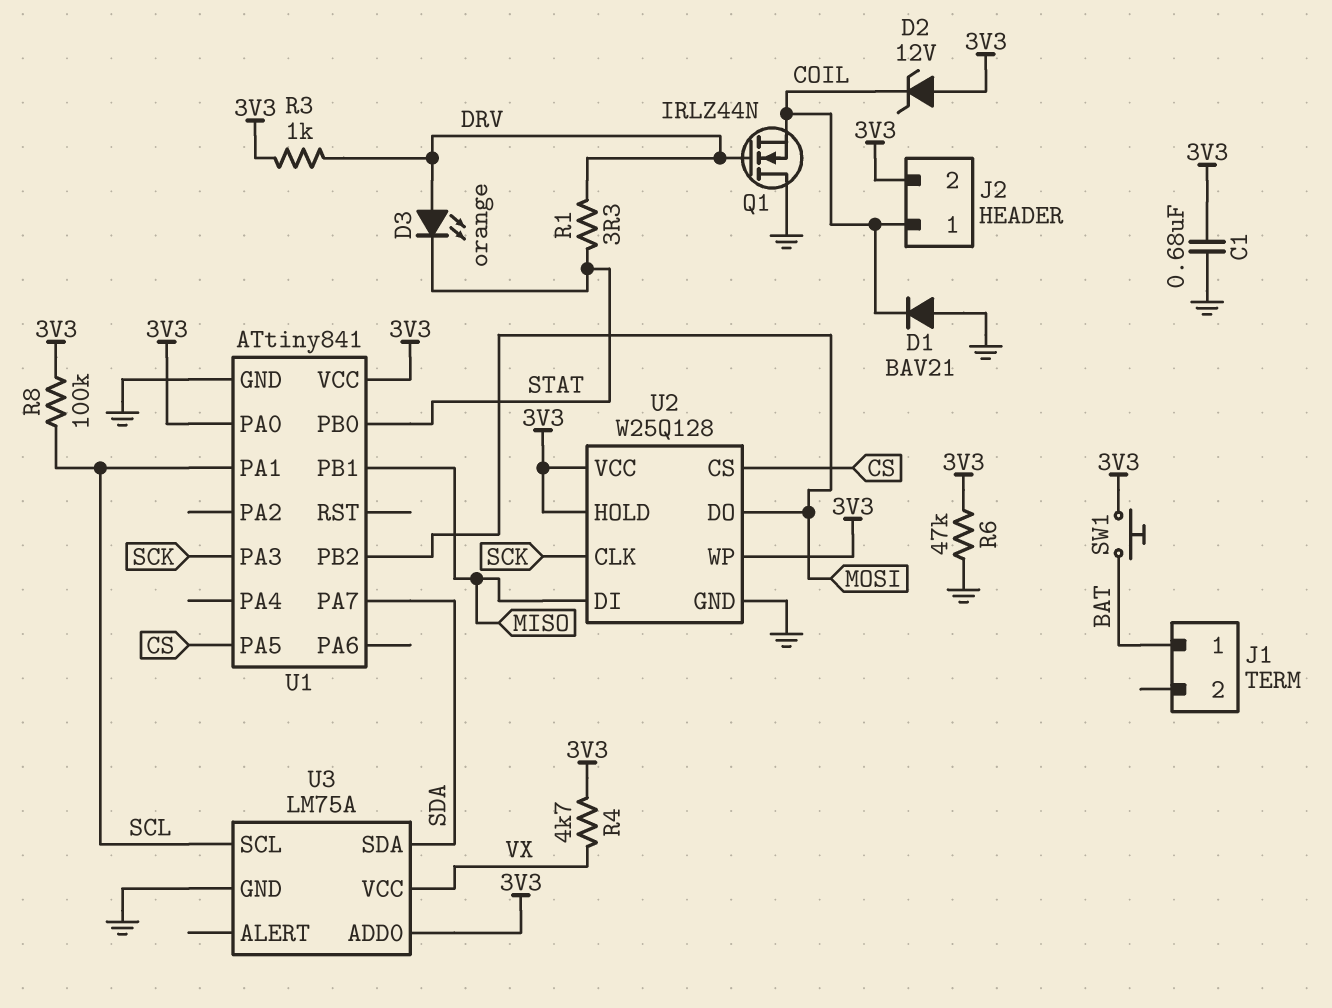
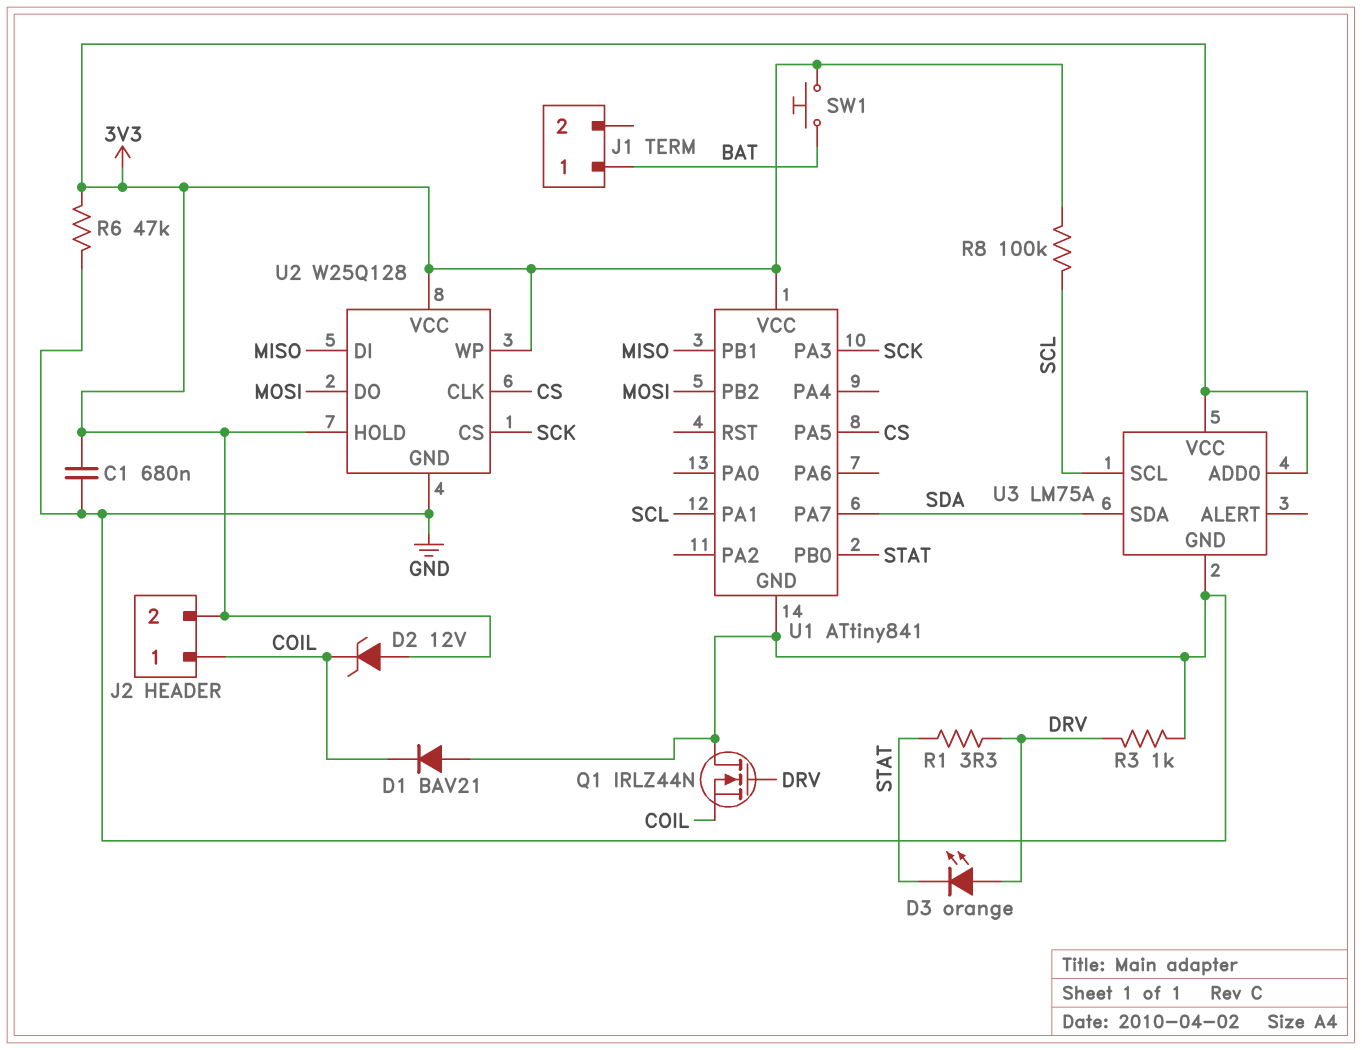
R3: 1k (3V3, DRV) -> 1k (DRV, GND)
R4: 4.7k (3V3, VX) -> none
U1 pin PA0: 3V3 -> none
U2 pin CLK: SCK -> CS
U2 pin CS: CS -> SCK
U3 pin VCC: VX -> 3V3

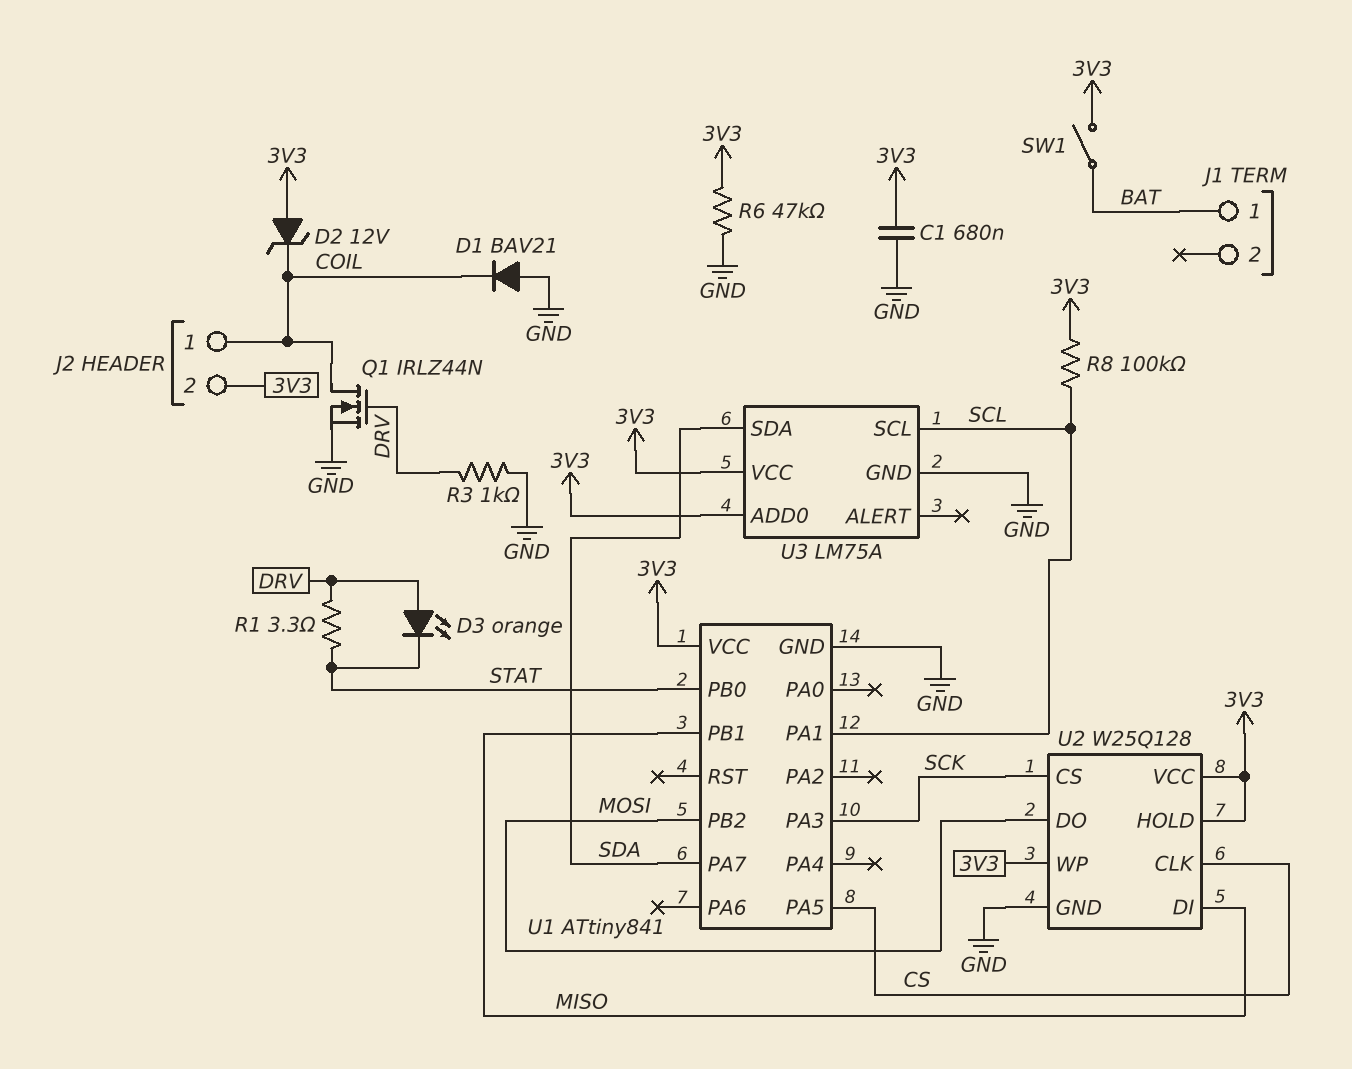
Q1: NMOS IRLZ44N (G DRV, D GND, S COIL) -> NMOS IRLZ44N (G DRV, D COIL, S GND)
SW1: button (3V3, BAT) -> switch (3V3, BAT)

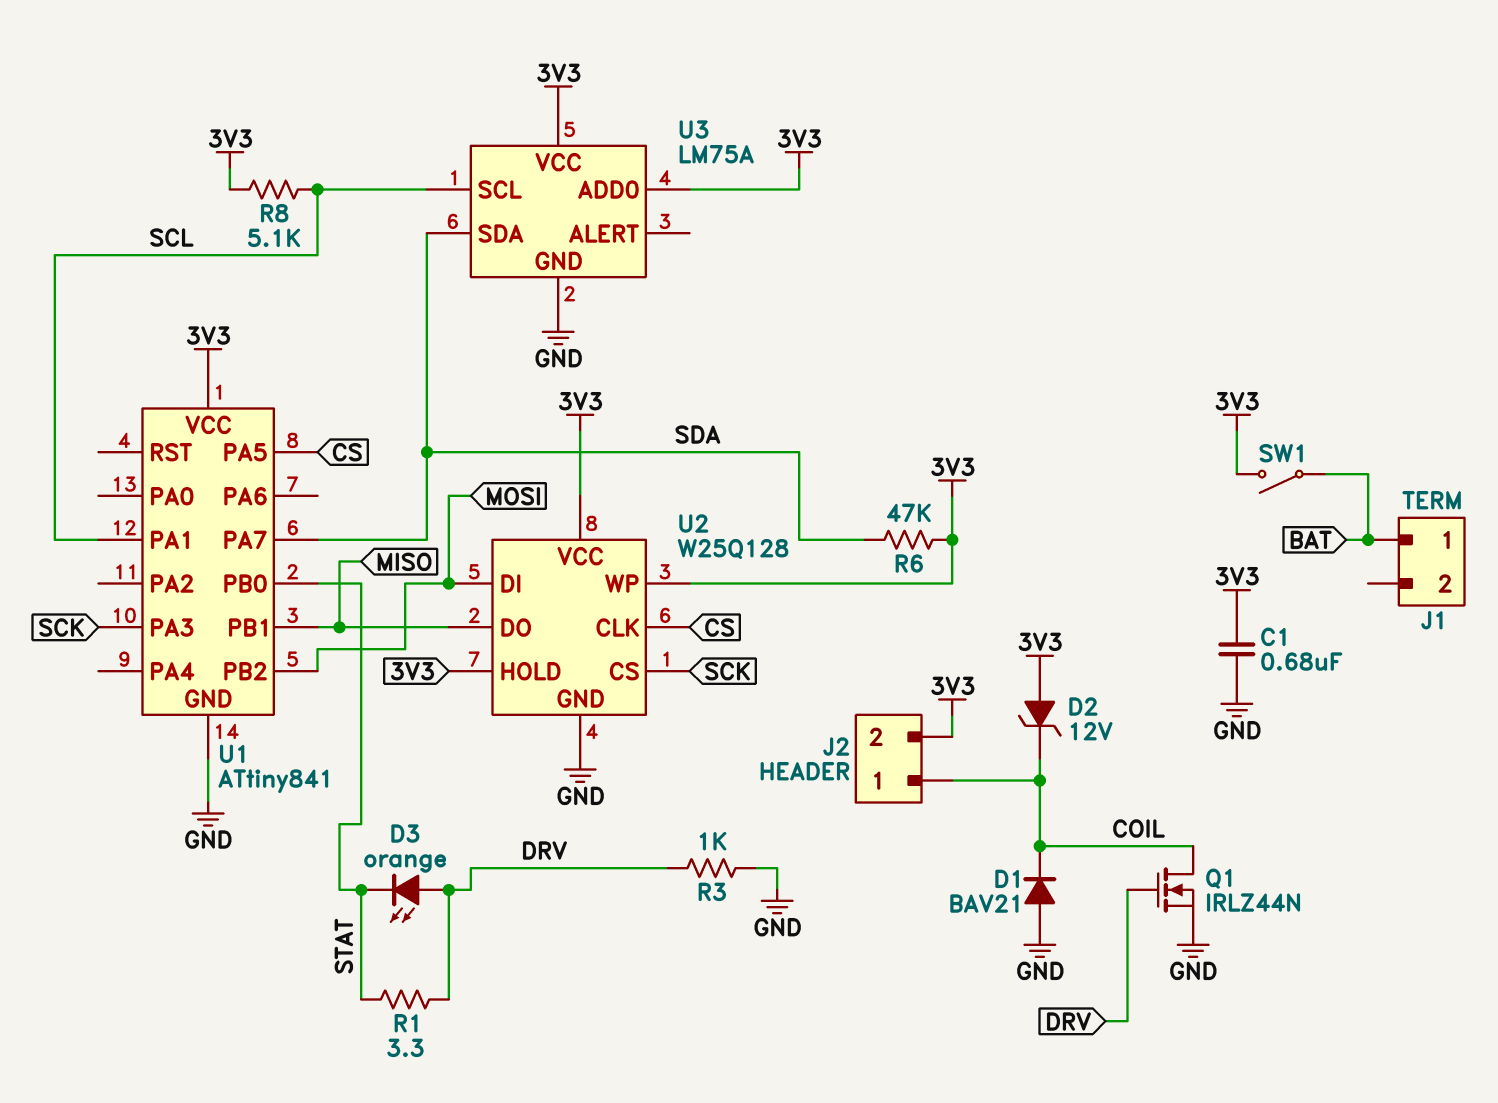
R6: 47k (3V3, GND) -> 47k (3V3, SDA)
R8: 100k (3V3, SCL) -> 5.1k (3V3, SCL)
U2 pin DI: MISO -> MOSI
U2 pin DO: MOSI -> MISO

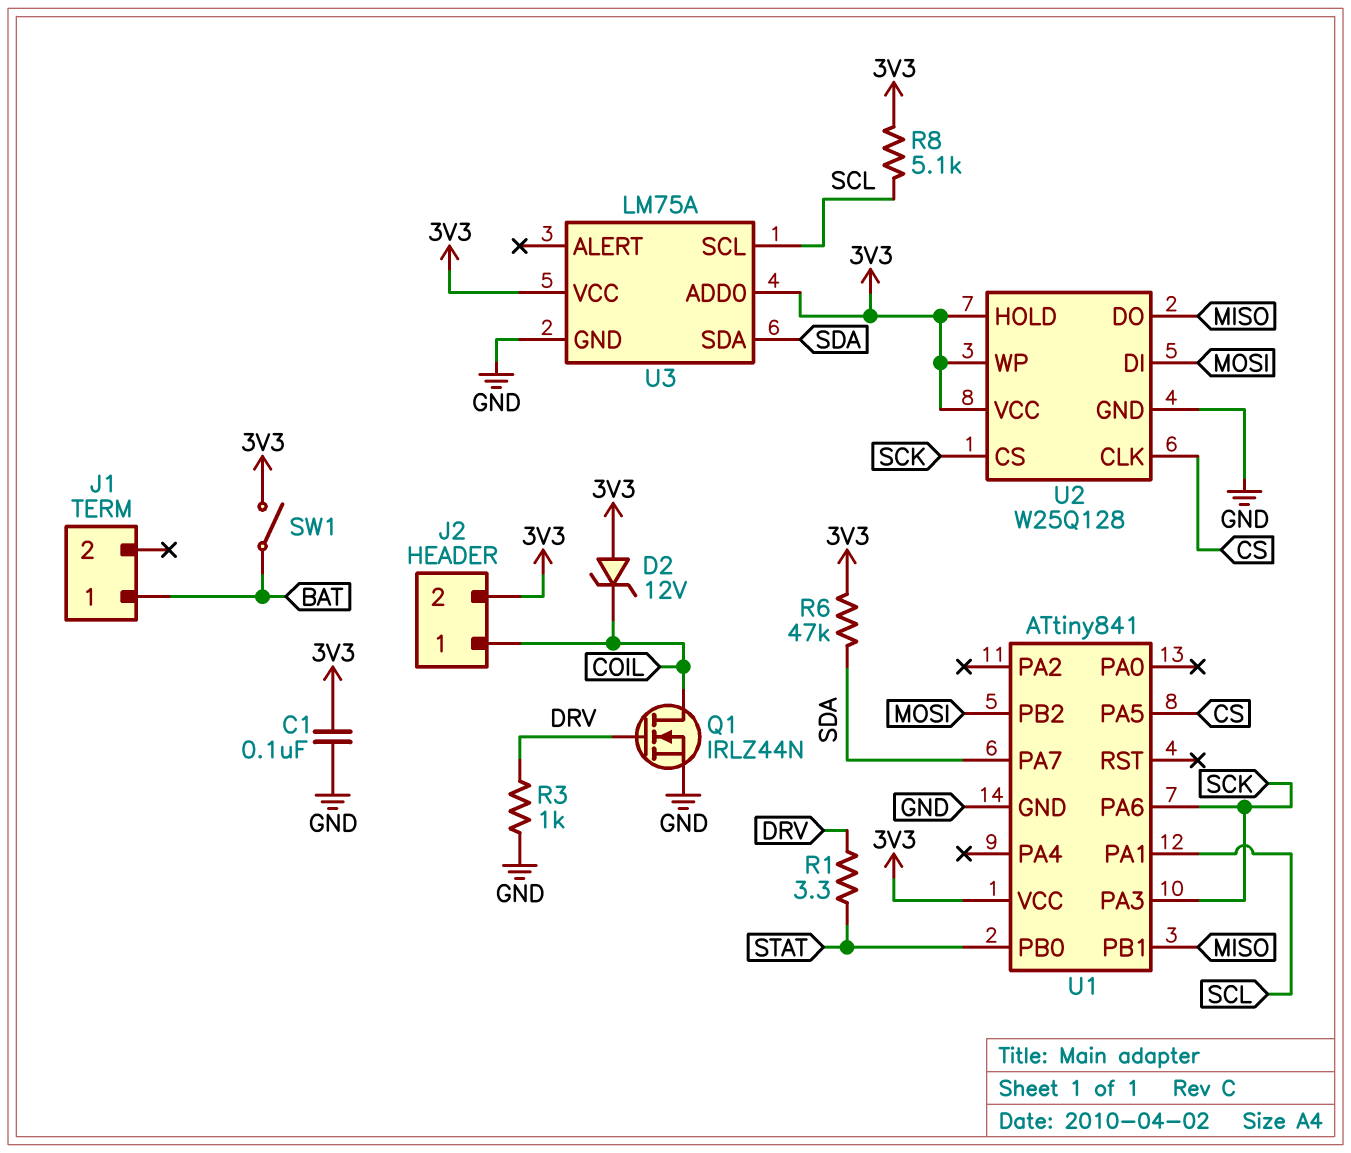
C1: 680nF (3V3, GND) -> 100nF (3V3, GND)
D1: diode BAV21 (A GND, K COIL) -> none
D3: LED orange (A DRV, K STAT) -> none
U1 pin PA6: none -> SCK

